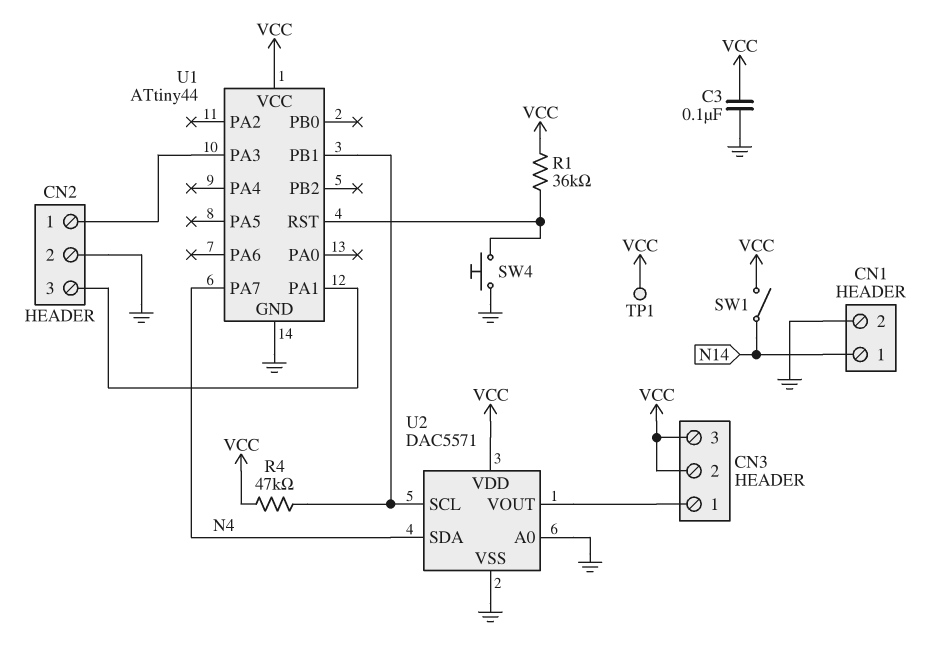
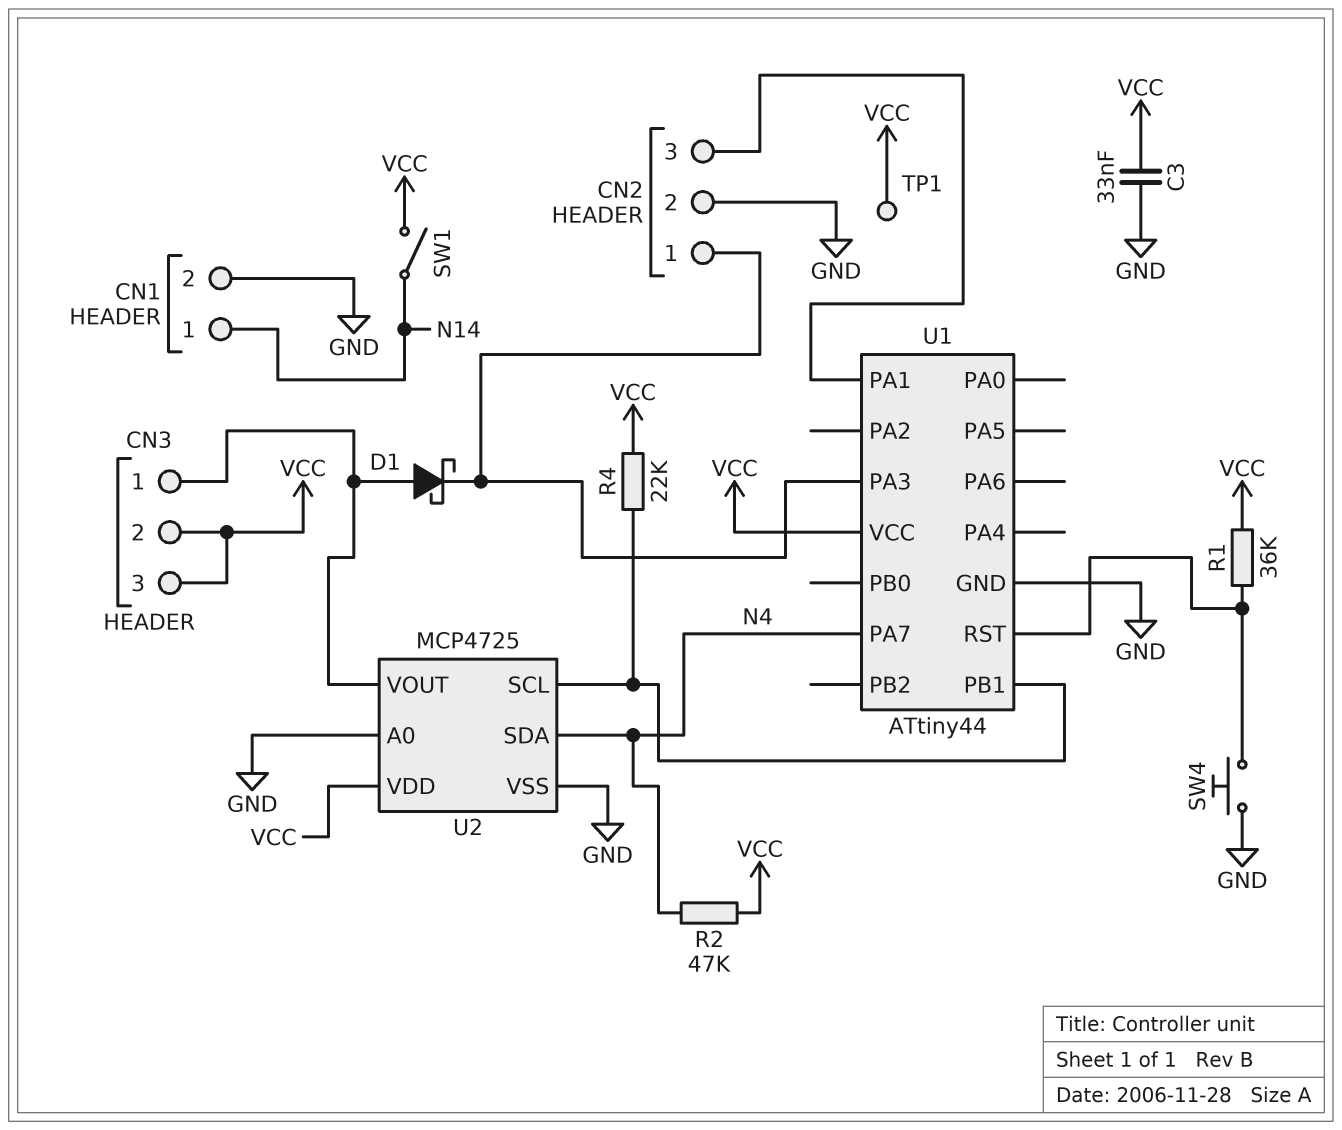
C3: 100nF (GND, VCC) -> 33nF (GND, VCC)
D1: none -> schottky (A CN3/1, K CN2/1)
R2: none -> 47k (N4, VCC)
R4: 47k (U1/PB1, VCC) -> 22k (U1/PB1, VCC)
U2: DAC5571 -> MCP4725

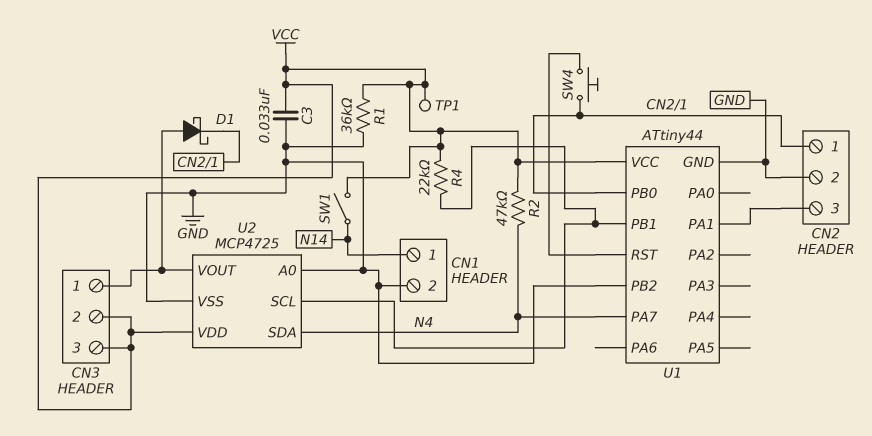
R1: 36k (U1/RST, VCC) -> 36k (GND, VCC)
SW4: button (GND, U1/RST) -> button (CN2/1, U1/RST)
U1 pin PA3: CN2/1 -> none
U1 pin PB0: none -> CN2/1
U1 pin PB2: none -> GND

